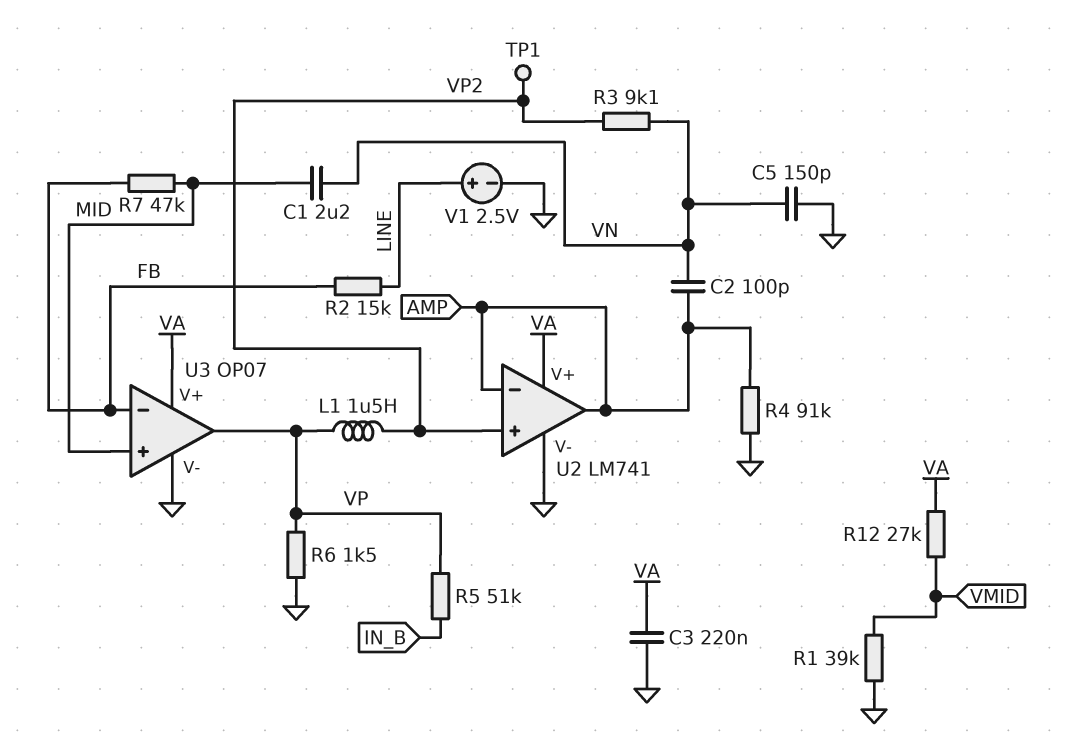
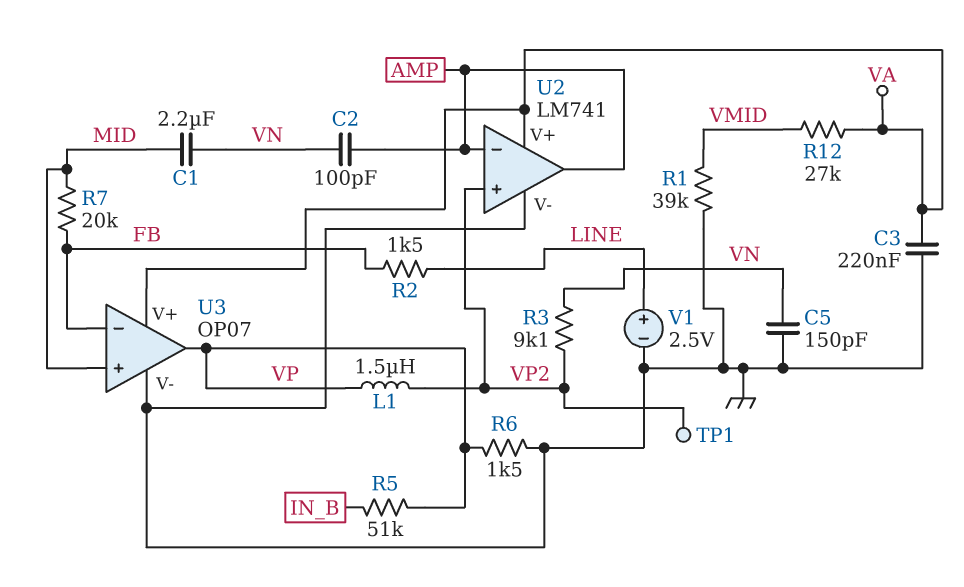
R2: 15k (FB, LINE) -> 1.5k (FB, LINE)
R4: 91k (AMP, GND) -> none
R7: 47k (FB, MID) -> 20k (FB, MID)

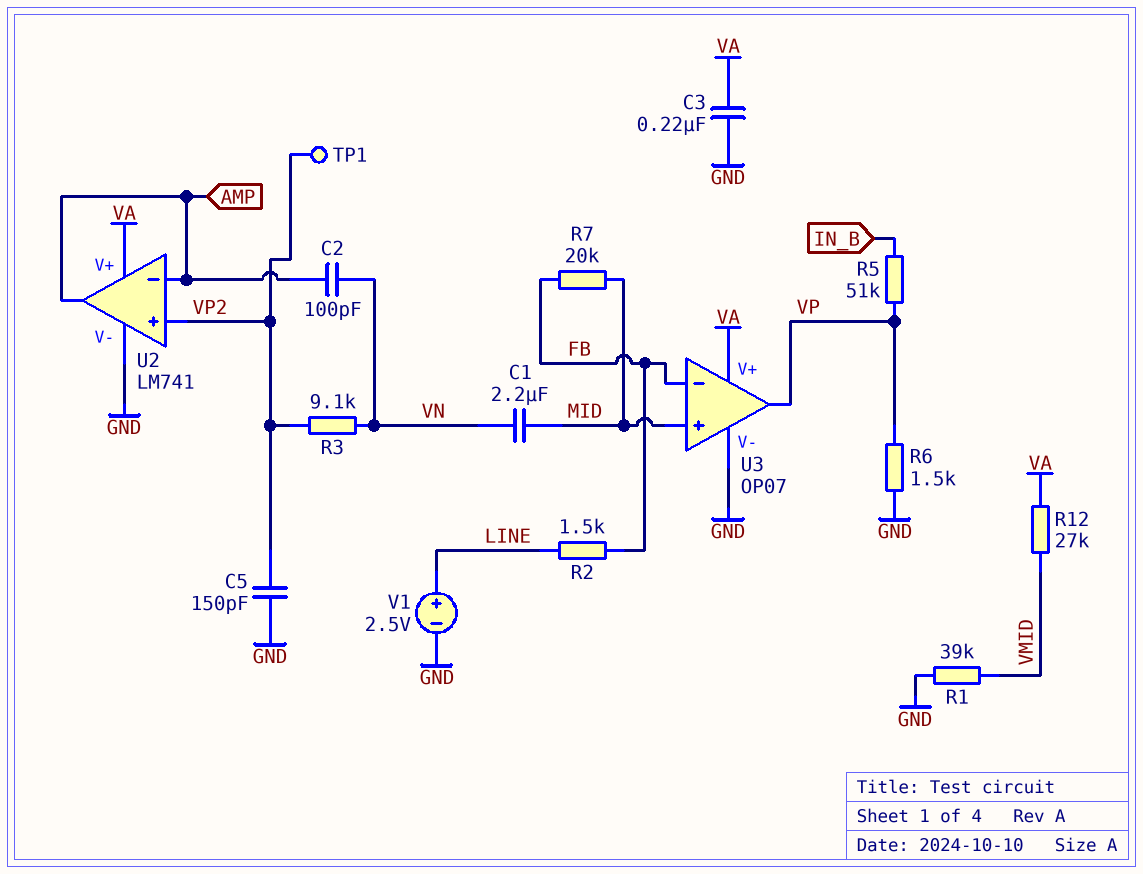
C5: 150pF (GND, VN) -> 150pF (GND, VP2)
L1: 1.5uH (VP, VP2) -> none

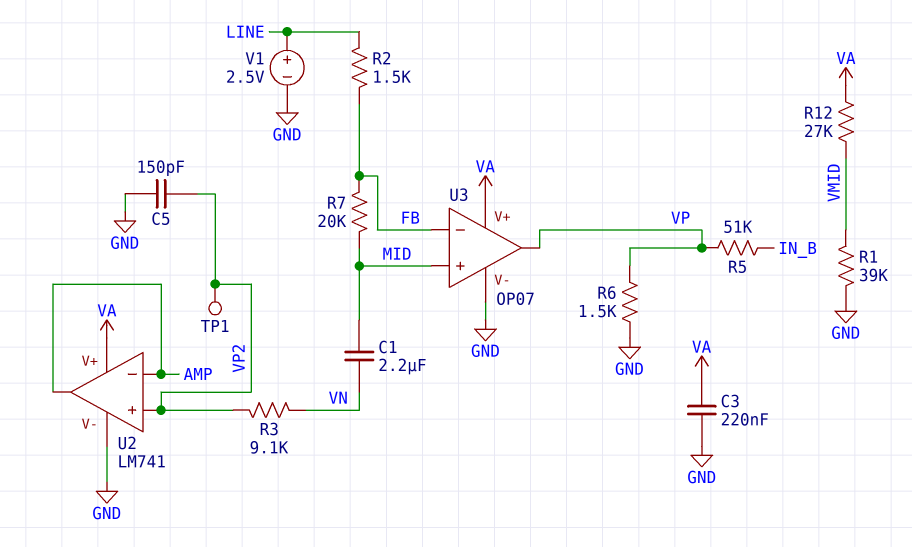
C2: 100pF (AMP, VN) -> none

